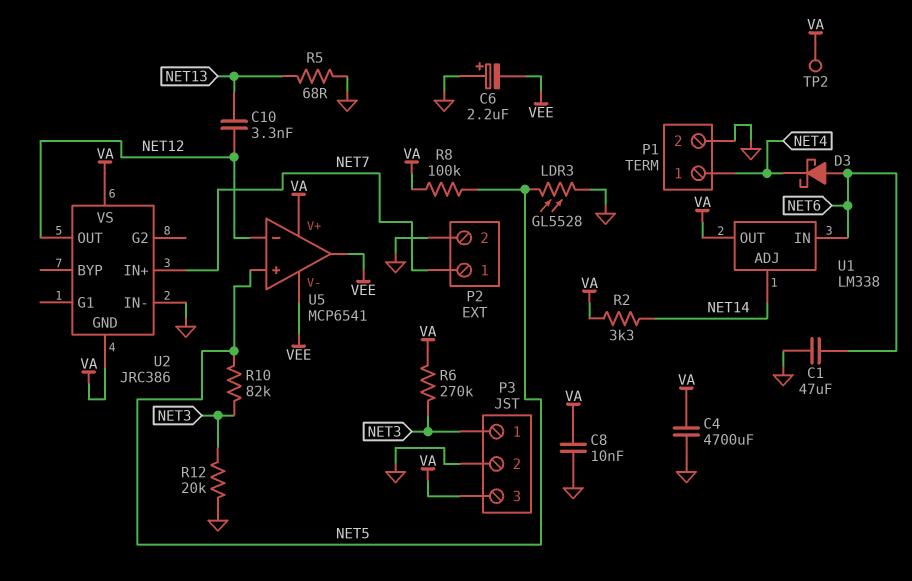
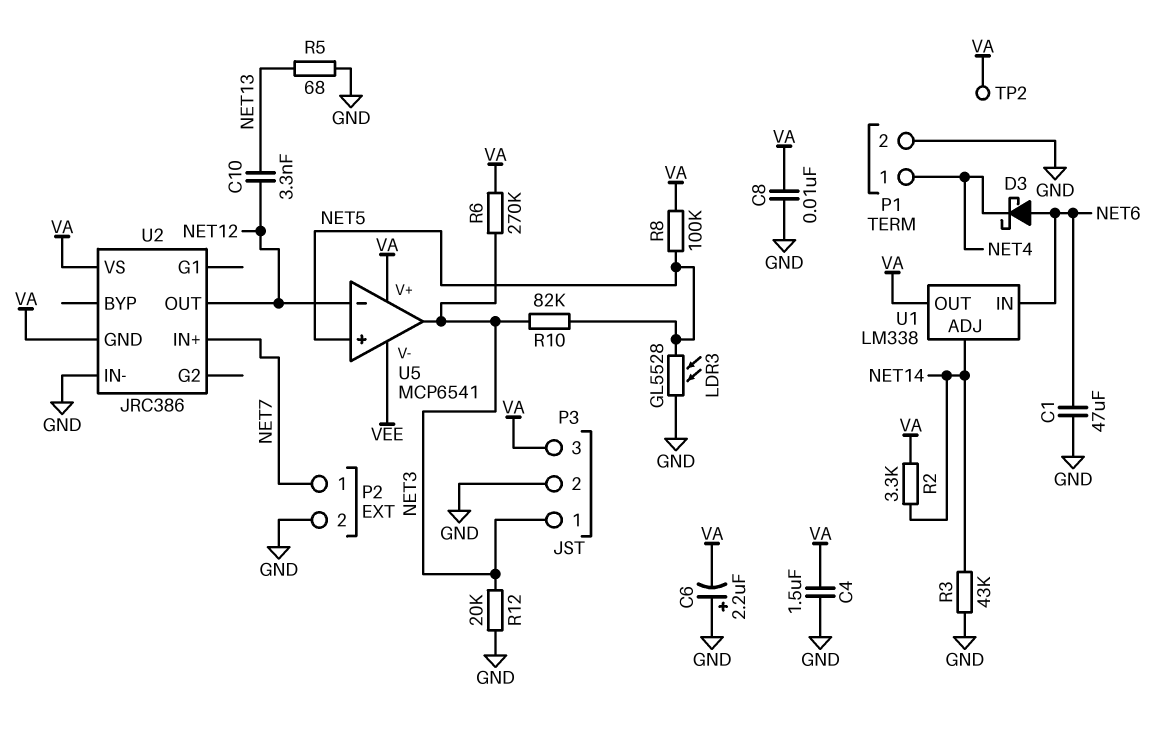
C4: 4700uF (GND, VA) -> 1.5uF (GND, VA)
C6: 2.2uF (plus GND, minus VEE) -> 2.2uF (plus GND, minus VA)
R3: none -> 43k (GND, NET14)
U5 pin out: VEE -> NET3

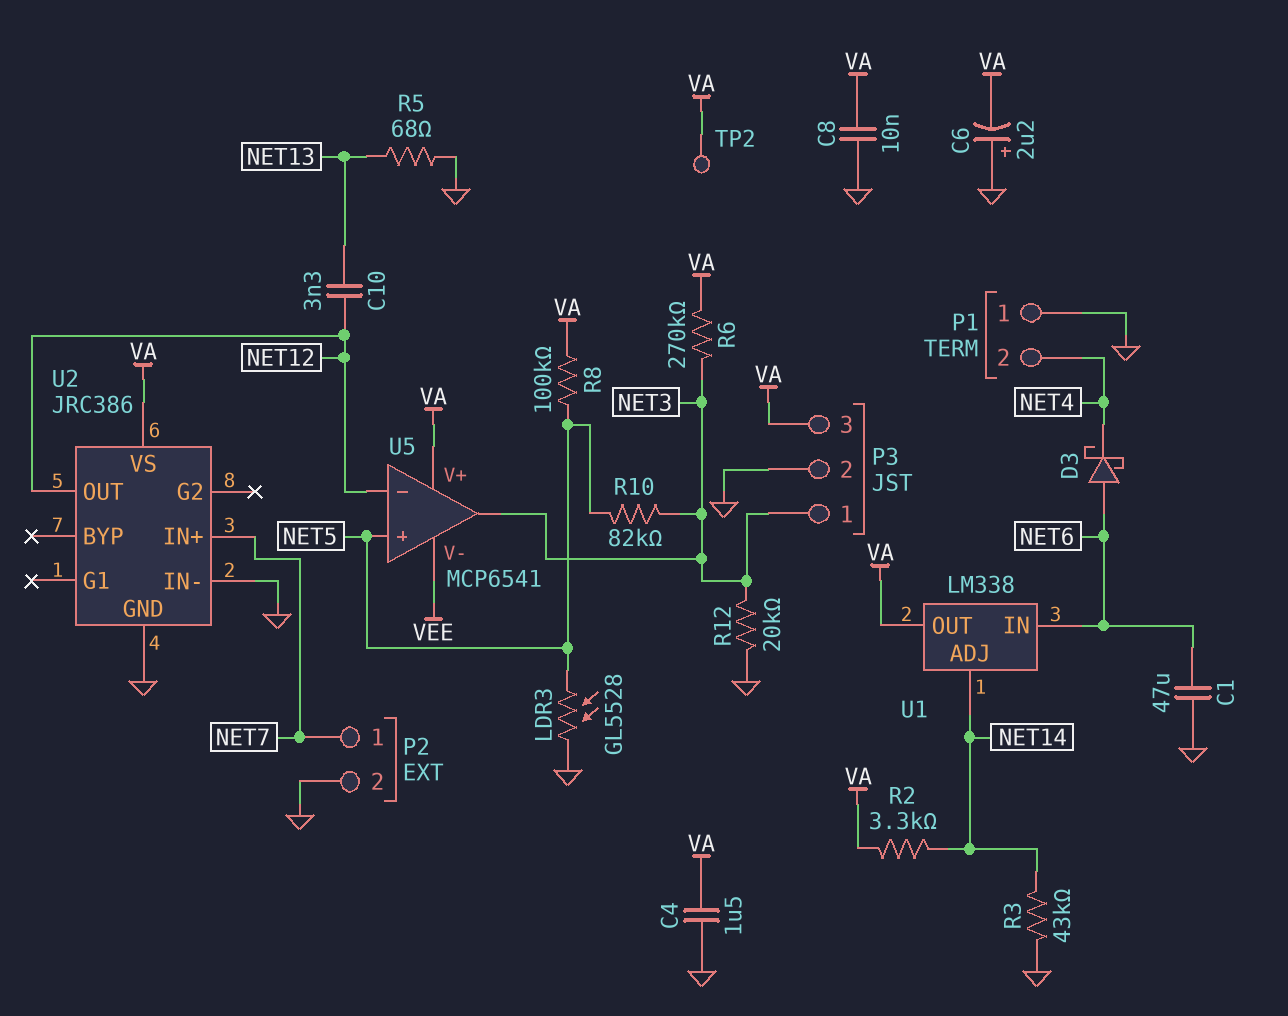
P1 pin 1: NET4 -> GND
P1 pin 2: GND -> NET4
U2 pin GND: VA -> GND

